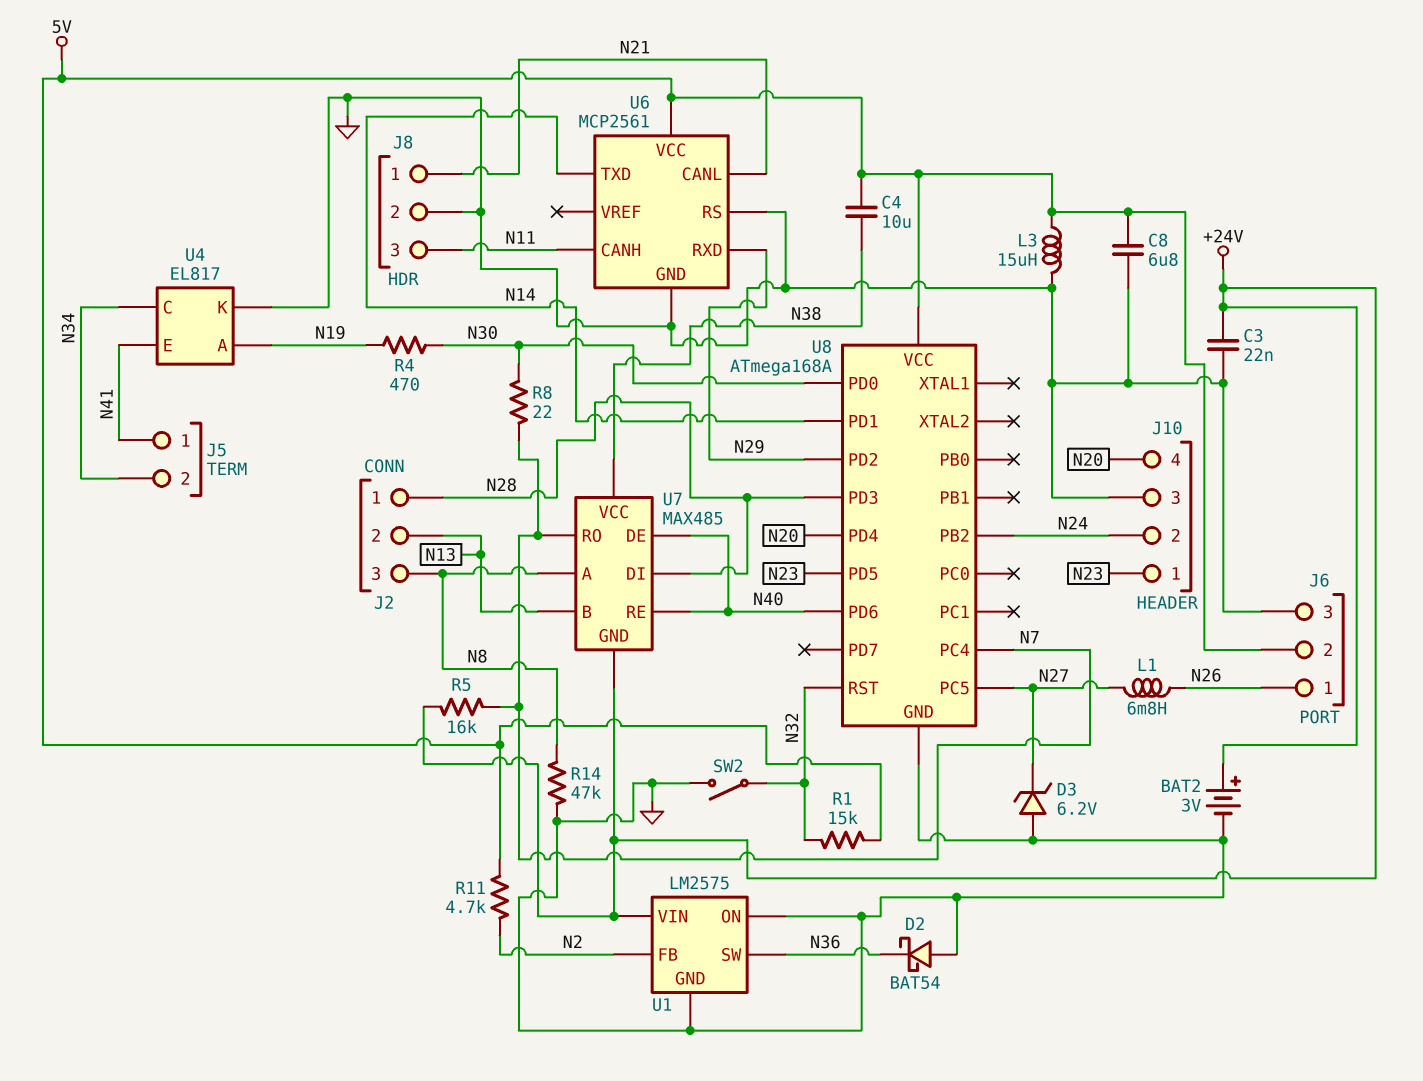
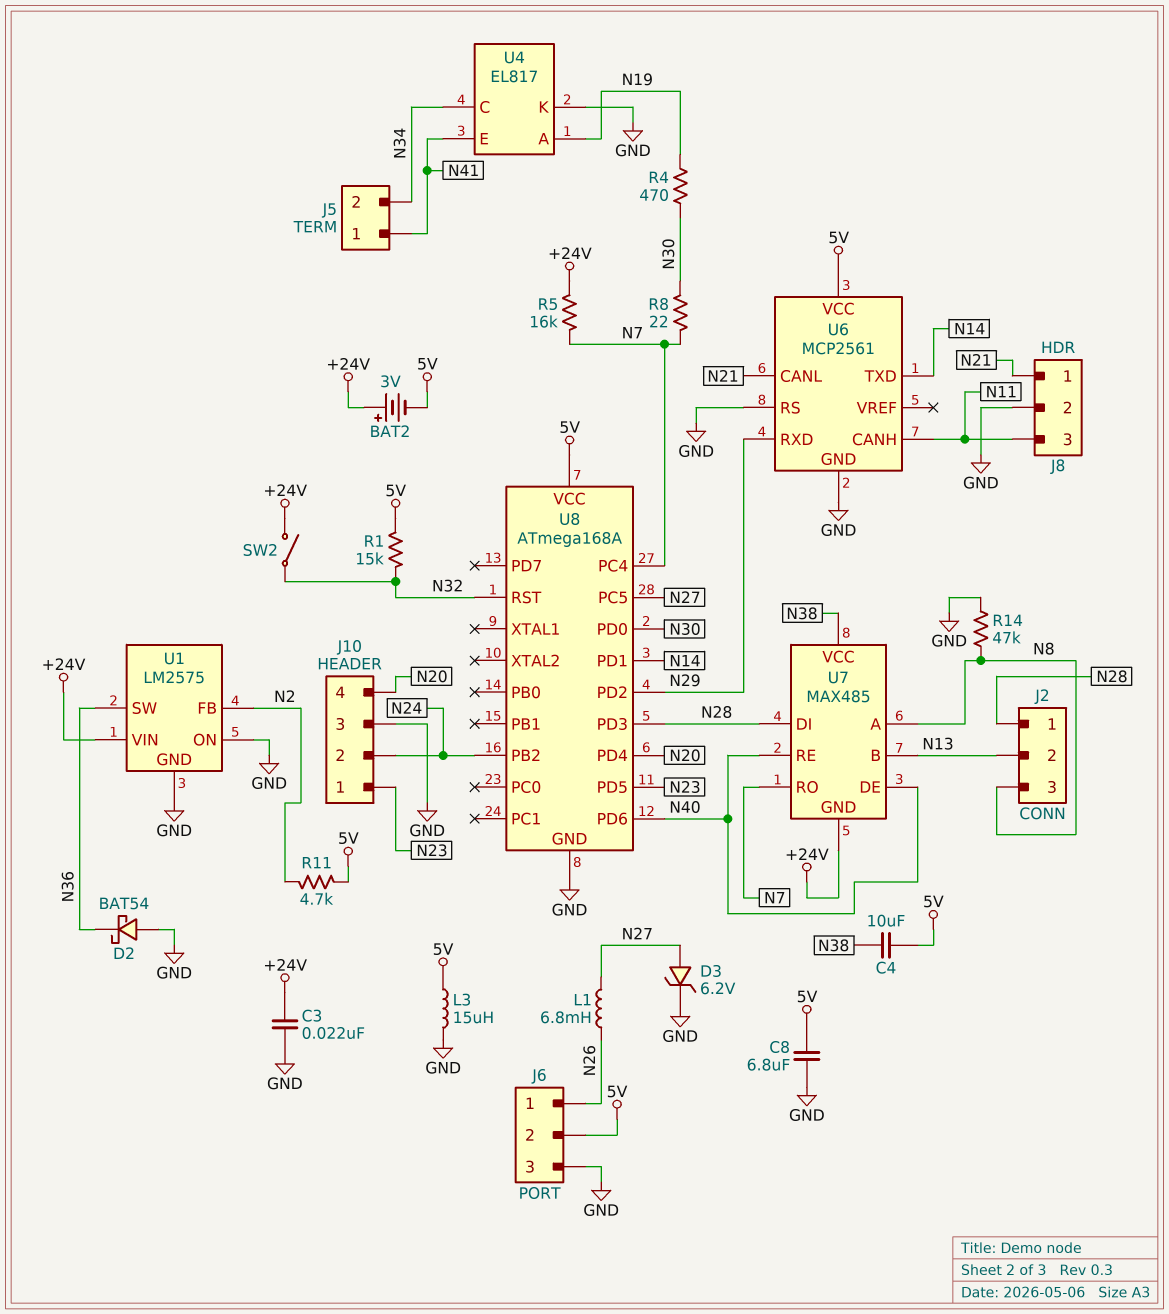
BAT2: 3V (plus +24V, minus GND) -> 3V (plus +24V, minus 5V)
D3: zener 6.2V (A GND, K N27) -> zener 6.2V (A N27, K GND)
SW2: switch (GND, N32) -> switch (+24V, N32)

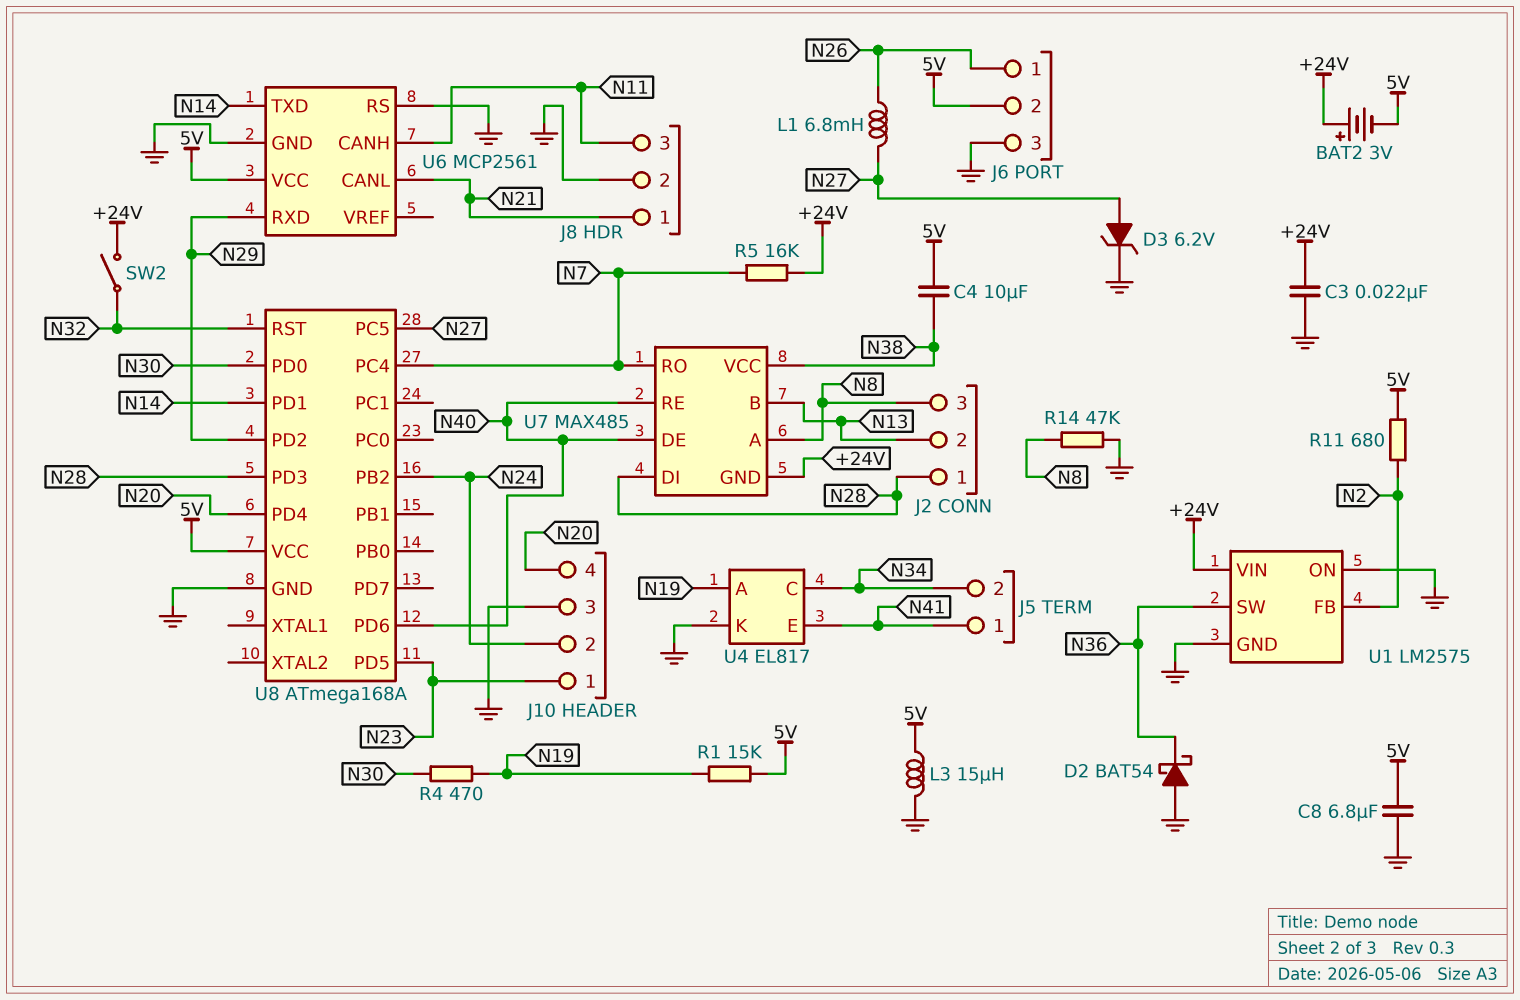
R1: 15k (5V, N32) -> 15k (5V, N19)
R8: 22 (N7, N30) -> none
R11: 4.7k (5V, N2) -> 680 (5V, N2)

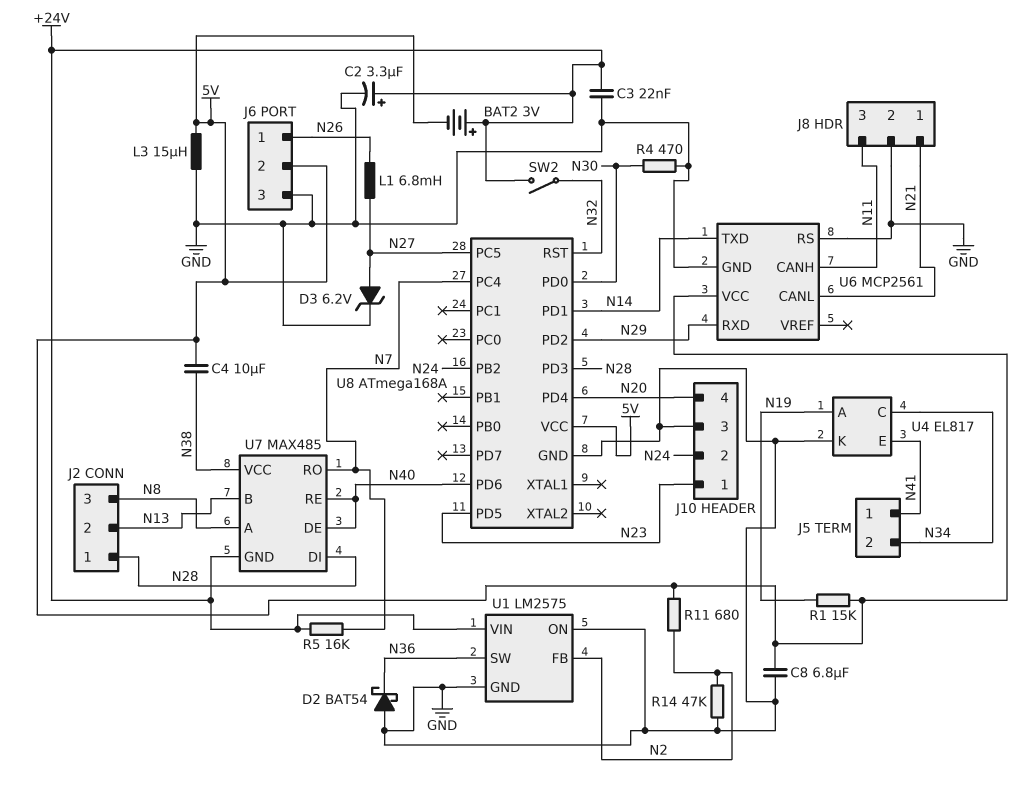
C2: none -> 3.3uF (plus +24V, minus GND)
R4: 470 (N19, N30) -> 470 (GND, N30)
R14: 47k (GND, N8) -> 47k (GND, N2)

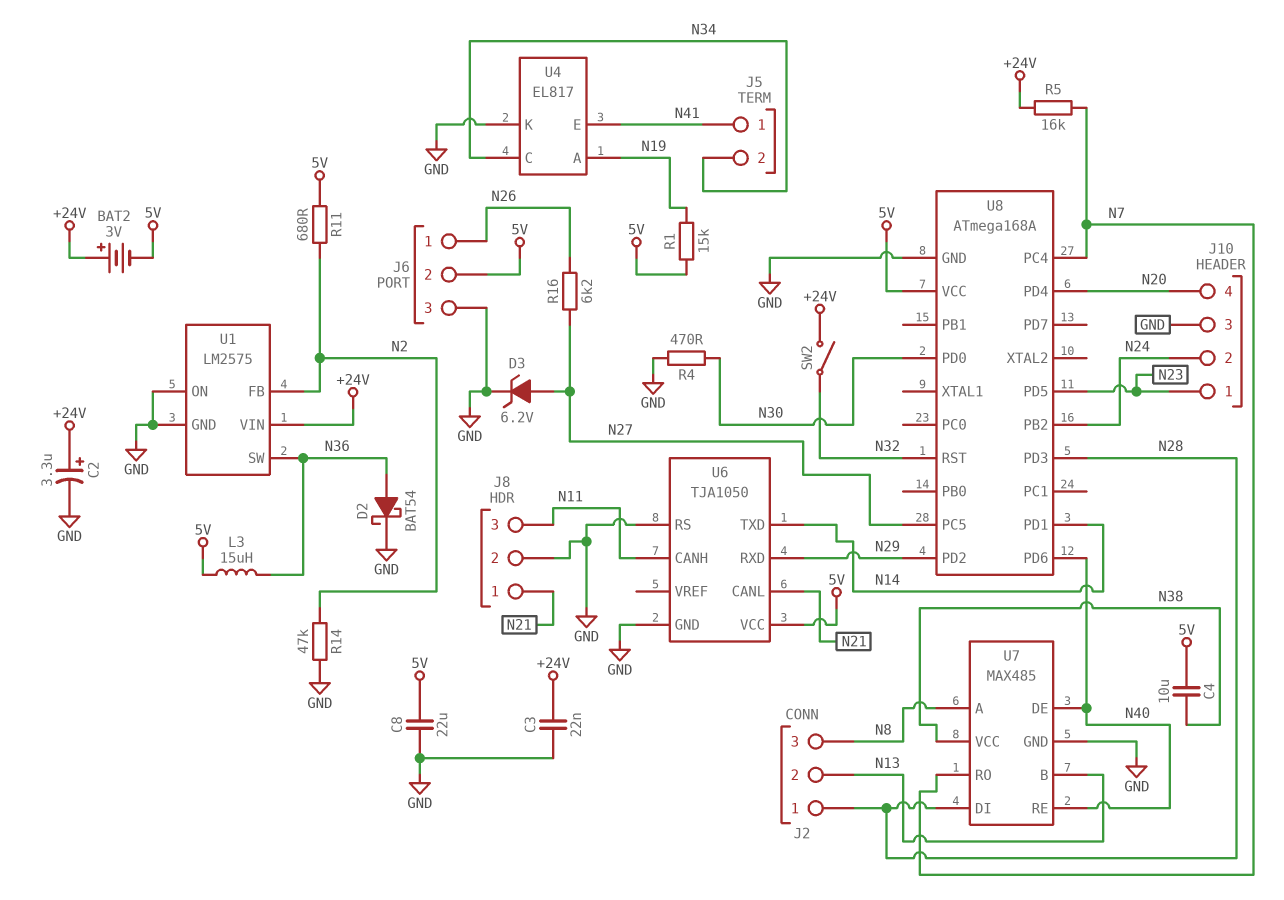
C8: 6.8uF (5V, GND) -> 22uF (5V, GND)
D2: schottky BAT54 (A GND, K N36) -> schottky BAT54 (A N36, K GND)
L1: 6.8mH (N26, N27) -> none
L3: 15uH (5V, GND) -> 15uH (5V, N36)
R16: none -> 6.2k (N26, N27)
U6: MCP2561 -> TJA1050
U7 pin GND: +24V -> GND

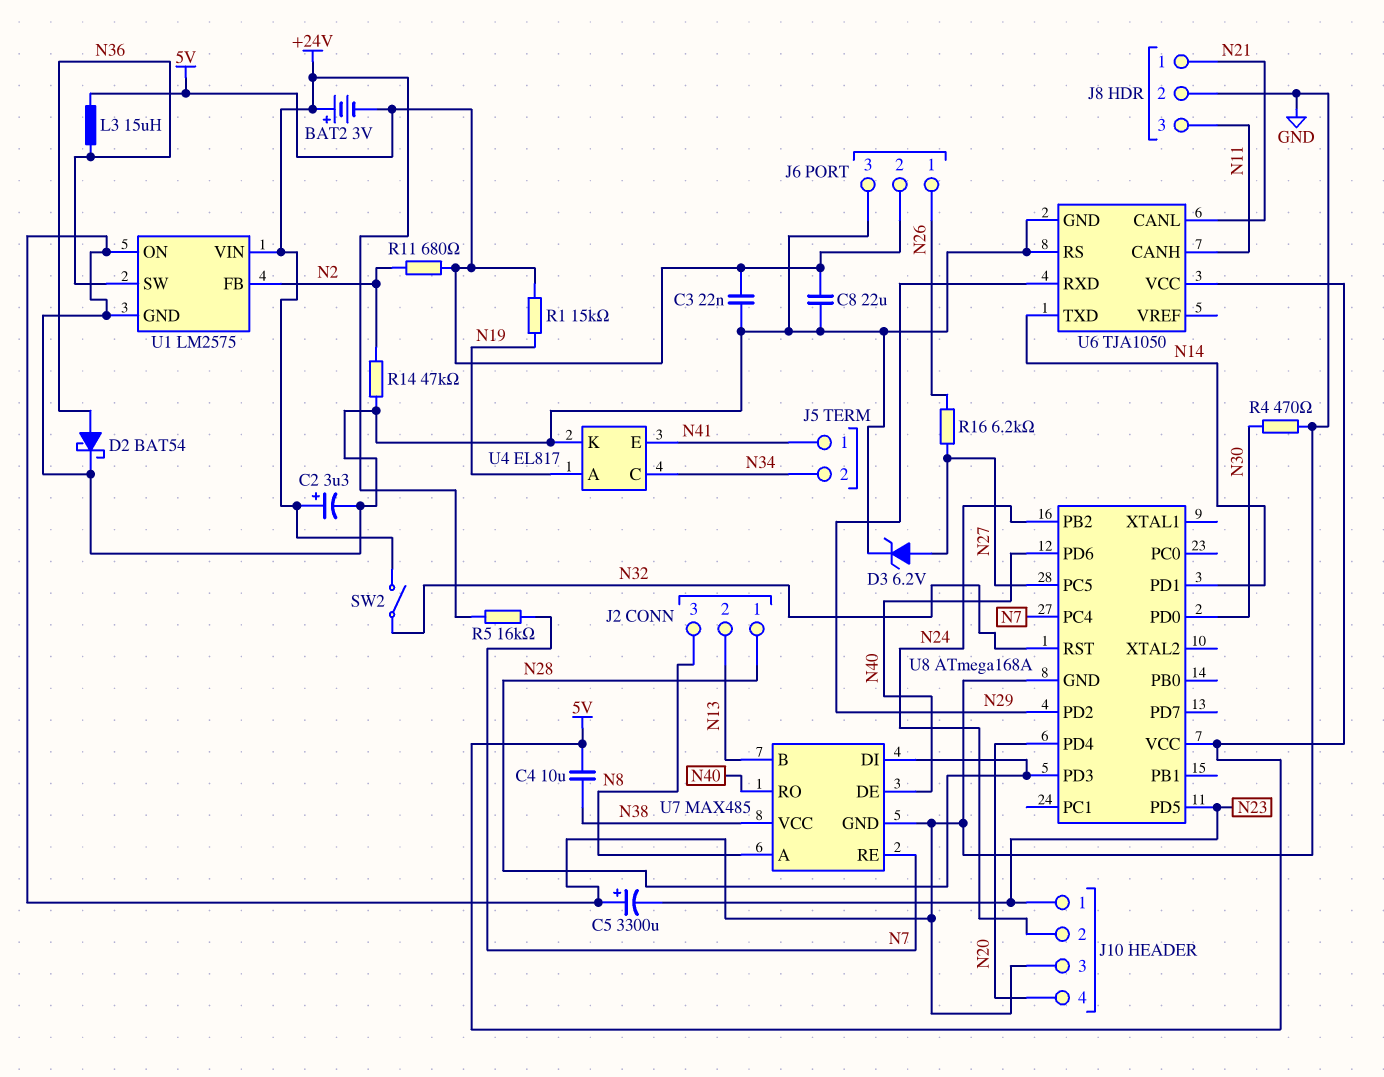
C3: 22nF (+24V, GND) -> 22nF (5V, GND)
C5: none -> 3300uF (plus GND, minus N23)
U7 pin RE: N40 -> N7
U7 pin RO: N7 -> N40

